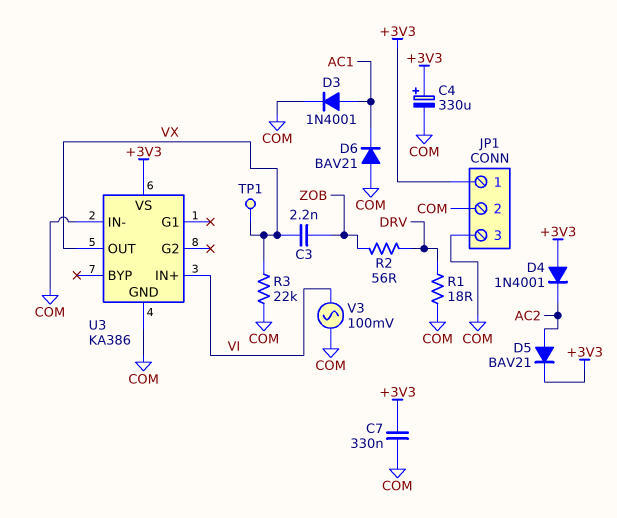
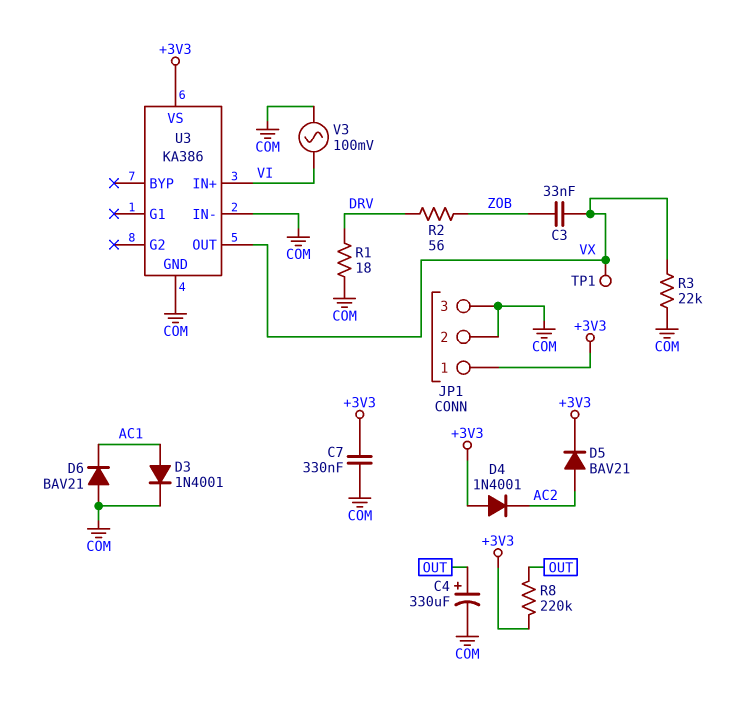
C3: 2.2nF (VX, ZOB) -> 33nF (VX, ZOB)
C4: 330uF (plus +3V3, minus COM) -> 330uF (plus OUT, minus COM)
R8: none -> 220k (+3V3, OUT)

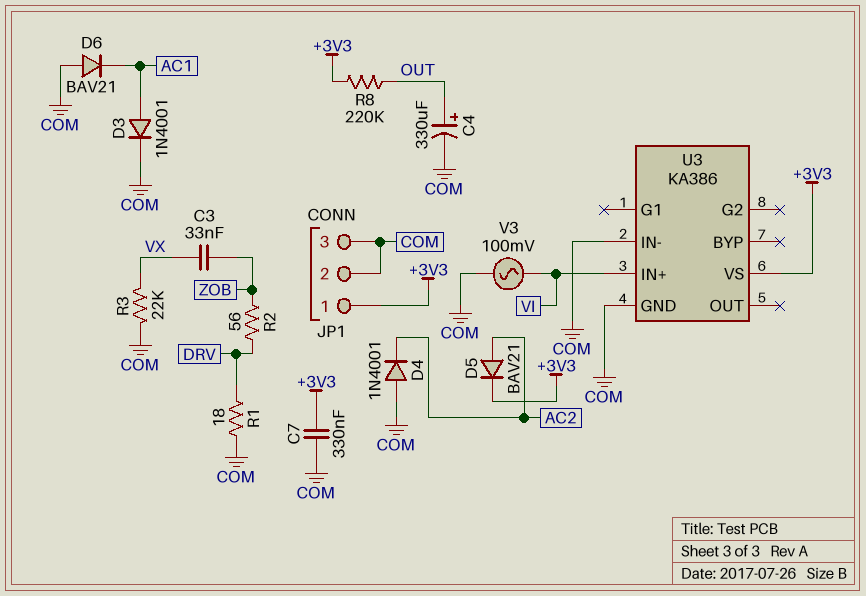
D4: diode 1N4001 (A +3V3, K AC2) -> diode 1N4001 (A COM, K AC2)
TP1: test point (VX) -> none
U3 pin OUT: VX -> none

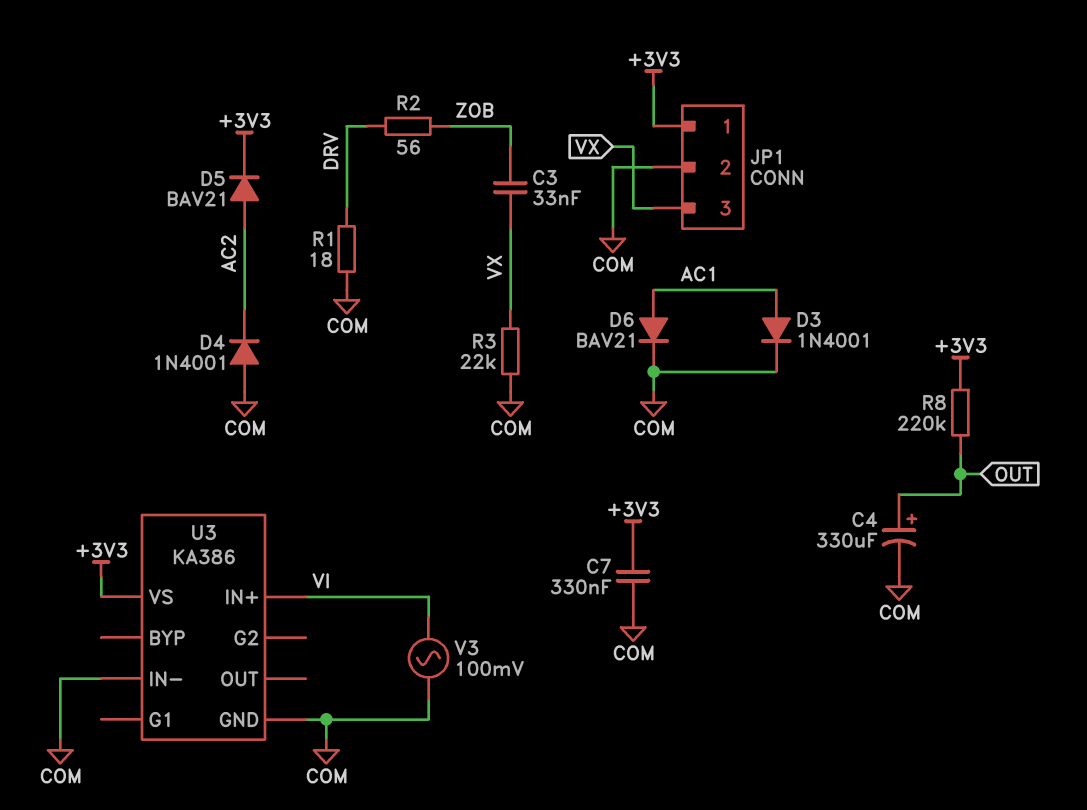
D6: diode BAV21 (A COM, K AC1) -> diode BAV21 (A AC1, K COM)
JP1 pin 3: COM -> VX

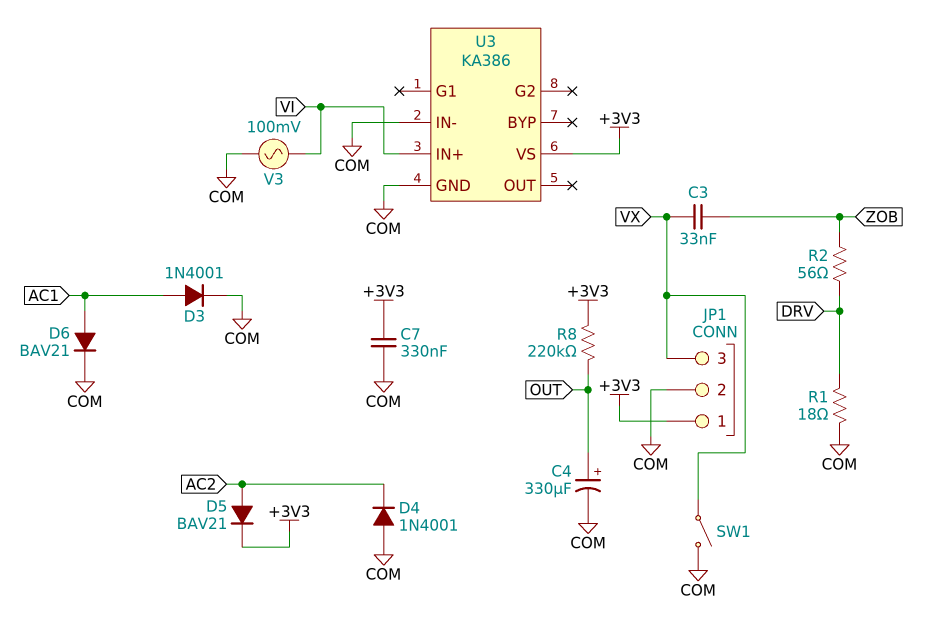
R3: 22k (COM, VX) -> none
SW1: none -> switch (COM, VX)

